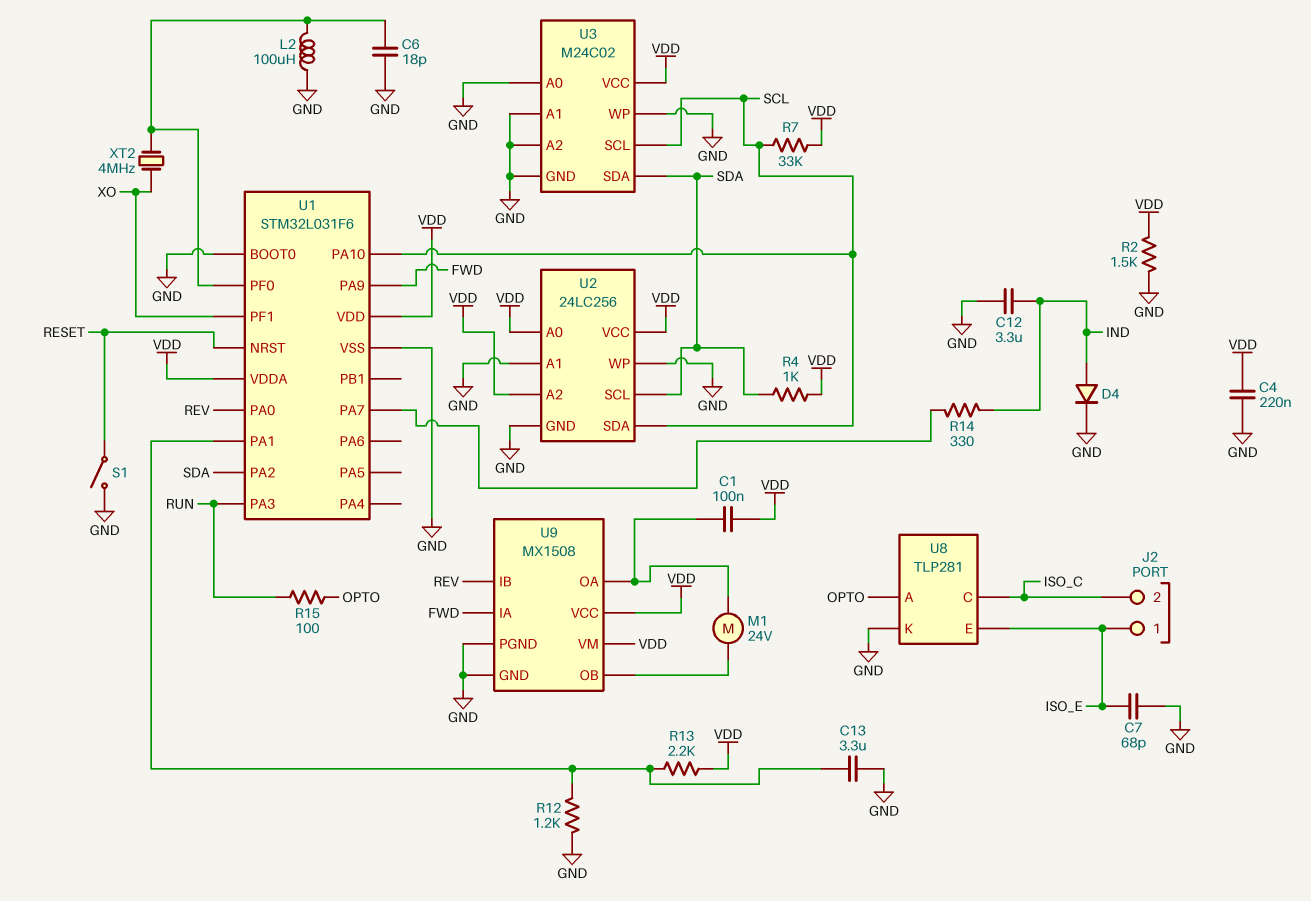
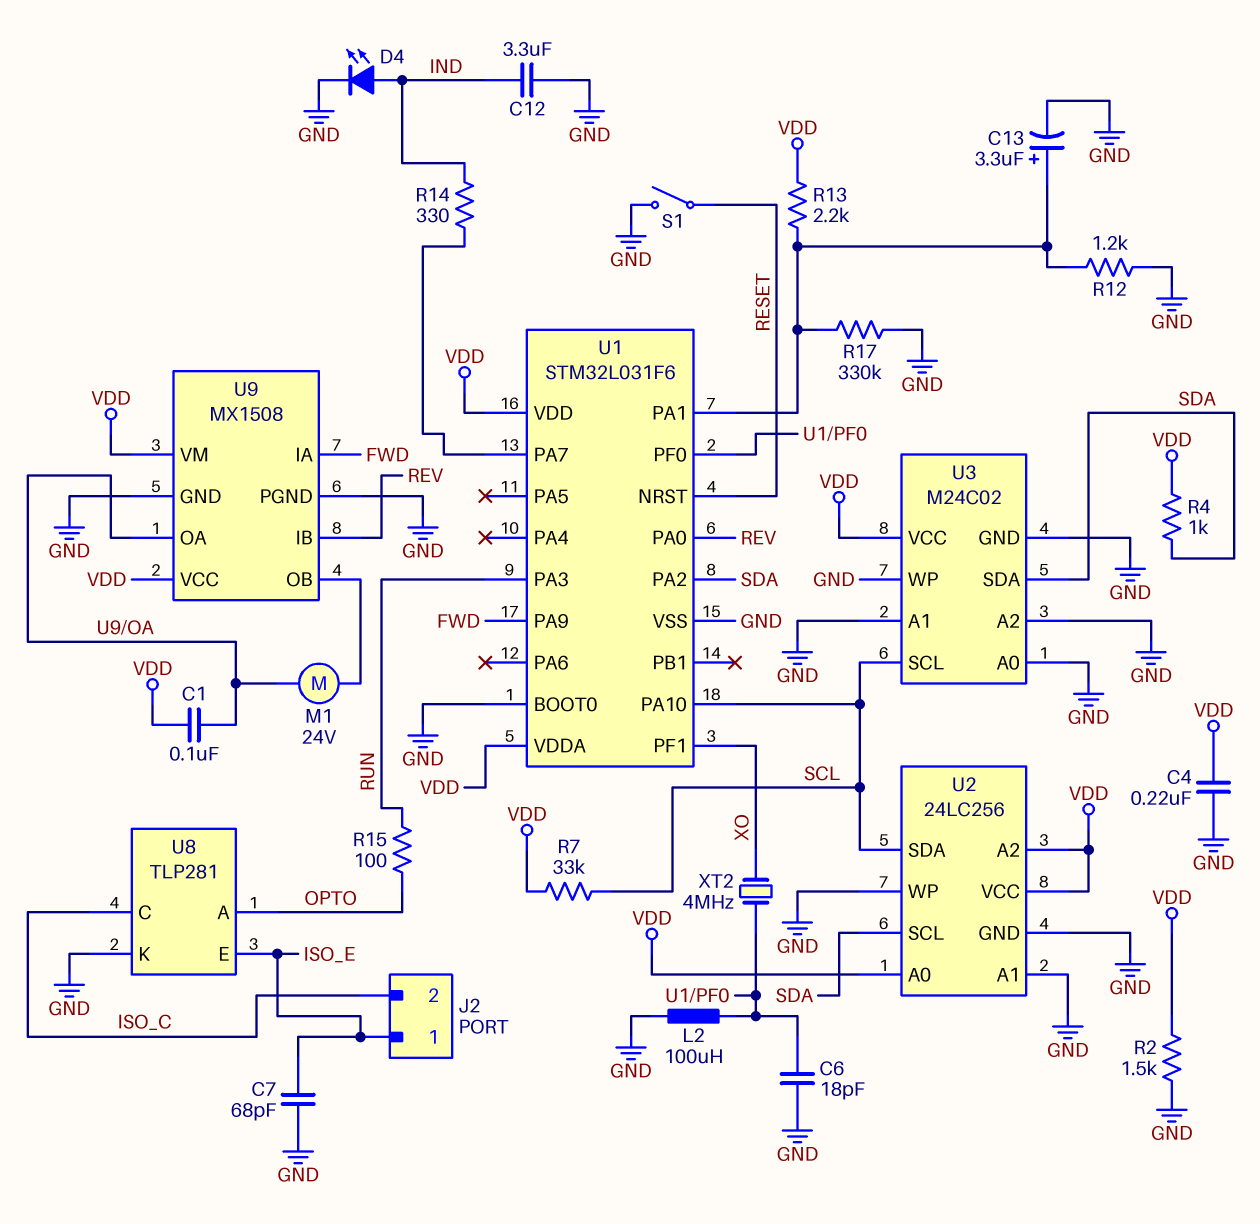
C13: 3.3uF (GND, U1/PA1) -> 3.3uF (plus U1/PA1, minus GND)
D4: diode (A IND, K GND) -> LED (A IND, K GND)
R17: none -> 330k (GND, U1/PA1)

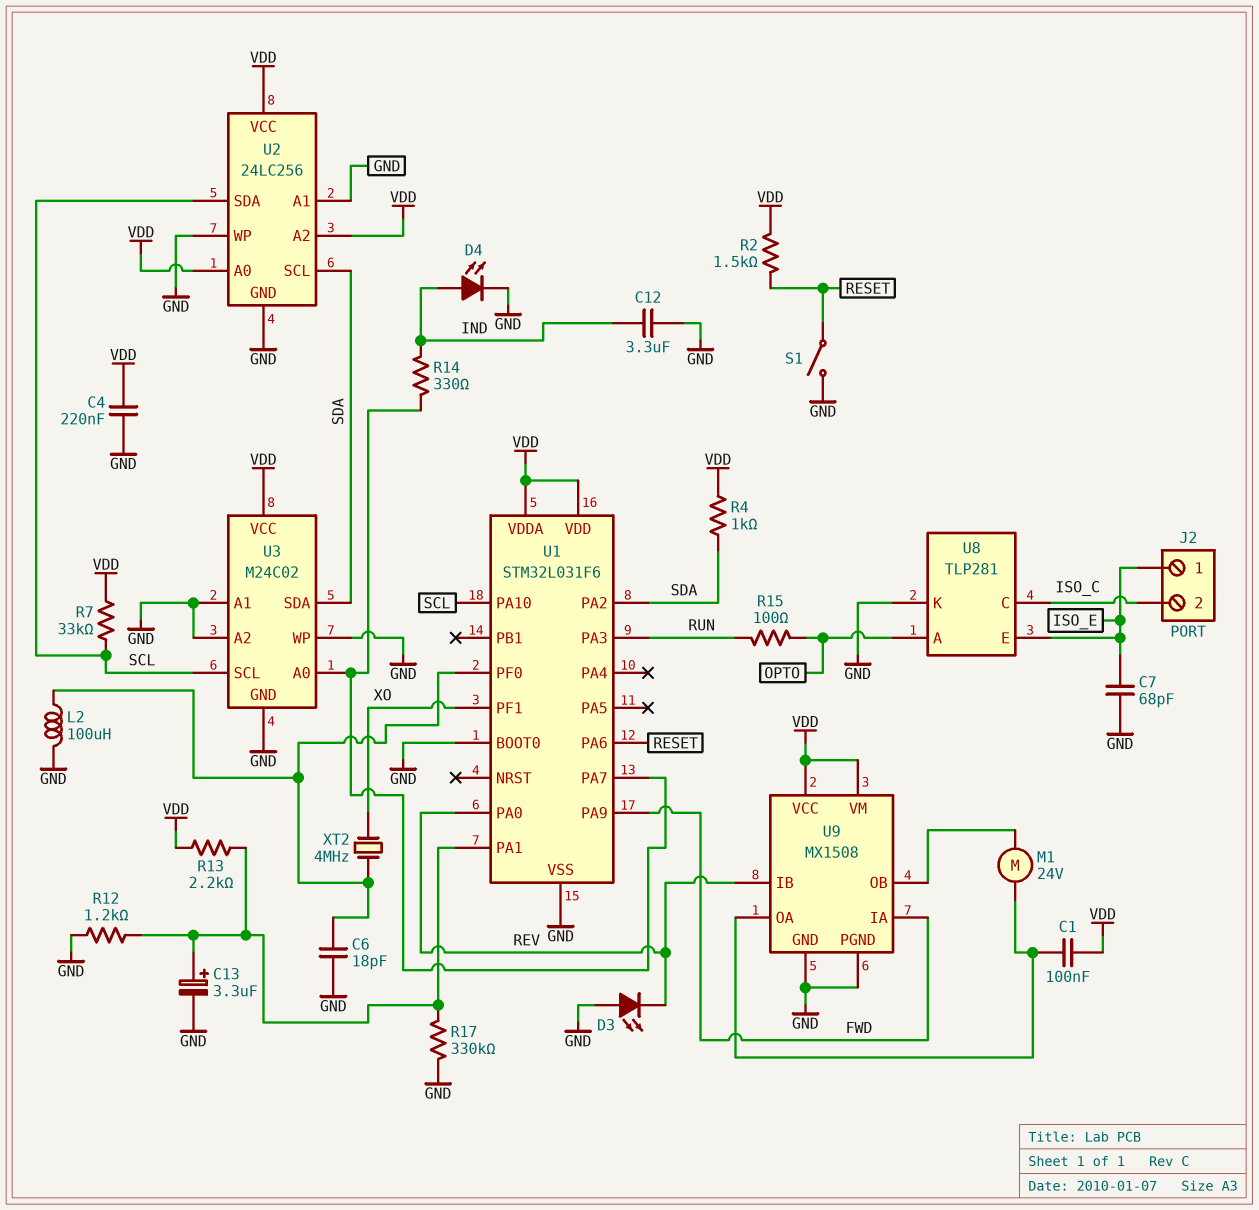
D3: none -> LED (A GND, K REV)
R2: 1.5k (GND, VDD) -> 1.5k (RESET, VDD)
U1 pin NRST: RESET -> none
U1 pin PA6: none -> RESET
U3 pin A0: GND -> U1/PA7

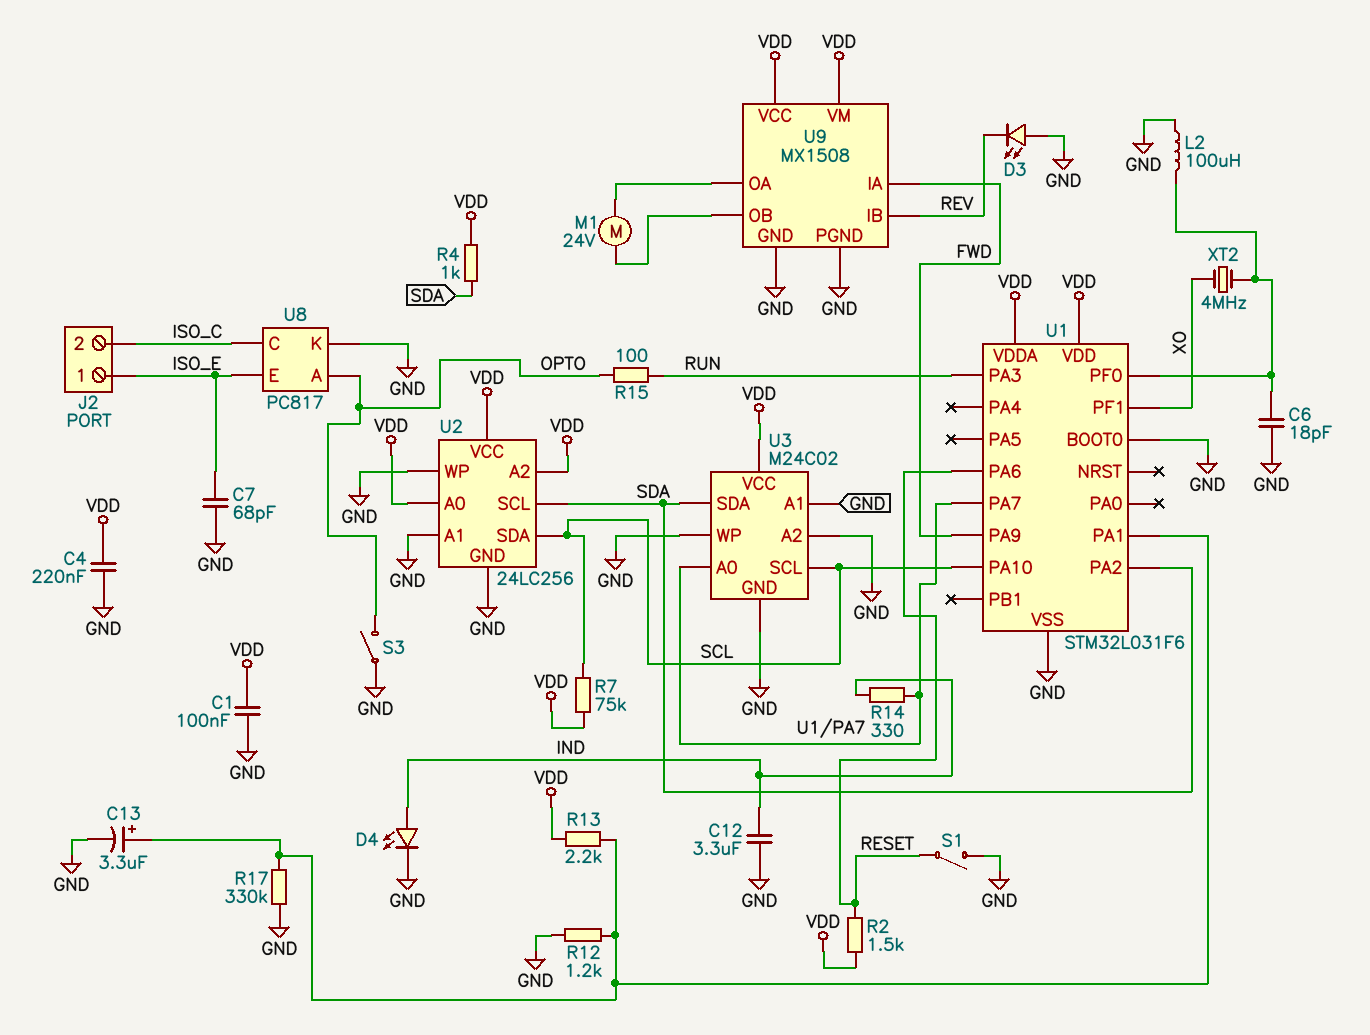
C1: 100nF (U9/OA, VDD) -> 100nF (GND, VDD)
R7: 33k (SCL, VDD) -> 75k (SCL, VDD)
S3: none -> switch (GND, OPTO)
U1 pin PA0: REV -> none
U8: TLP281 -> PC817

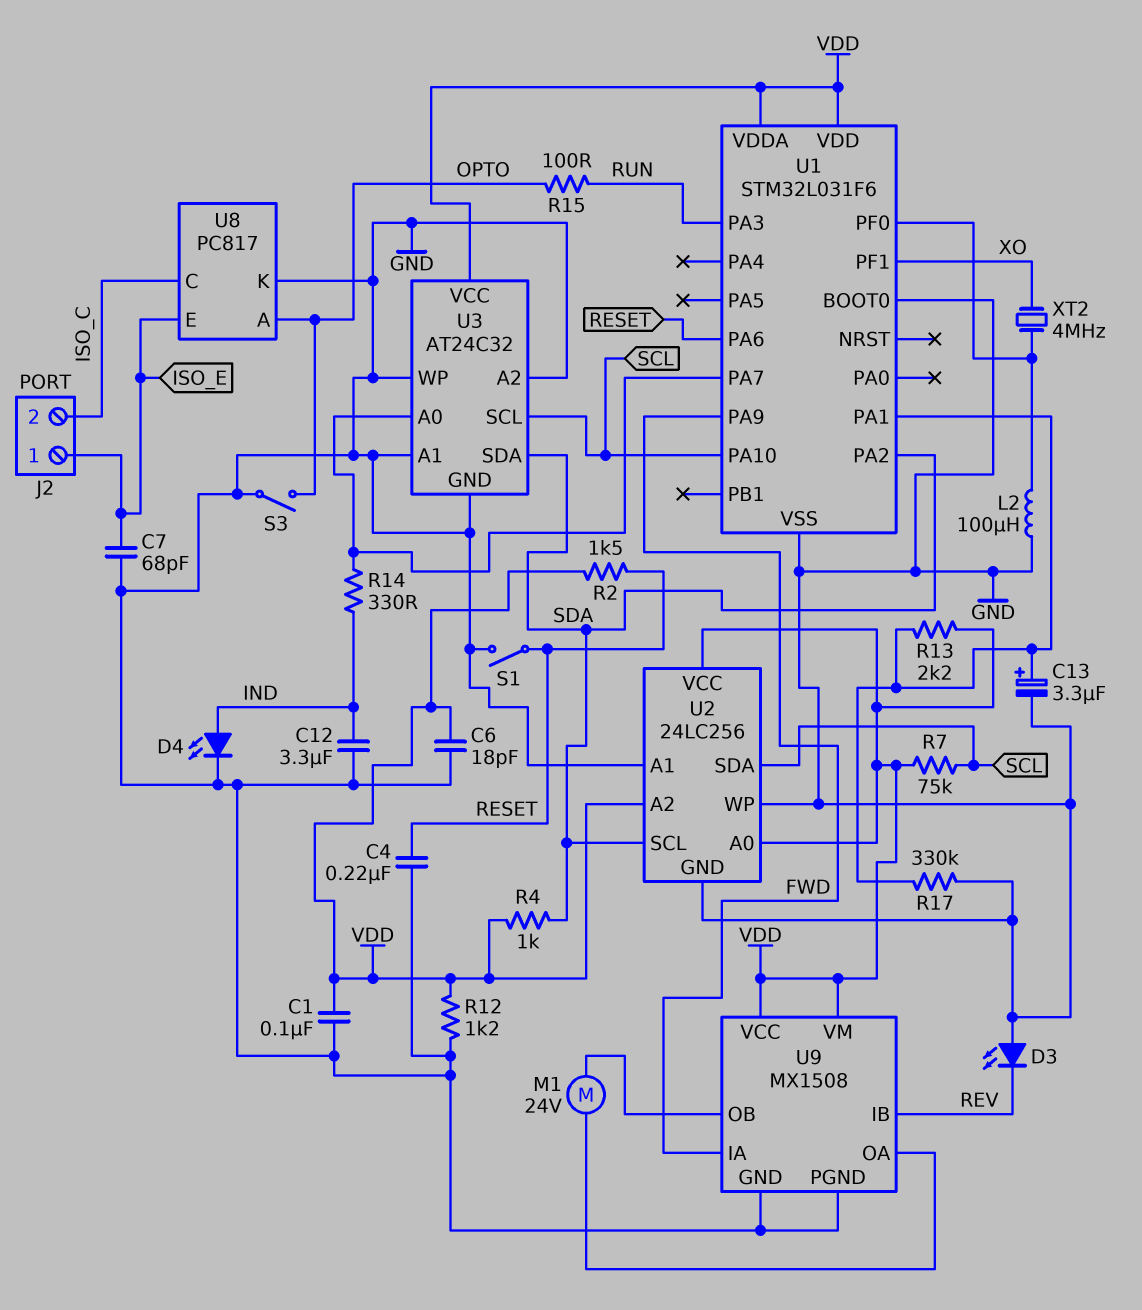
C4: 220nF (GND, VDD) -> 220nF (GND, RESET)
C6: 18pF (GND, U1/PF0) -> 18pF (GND, VDD)
R12: 1.2k (GND, U1/PA1) -> 1.2k (GND, VDD)
U3: M24C02 -> AT24C32

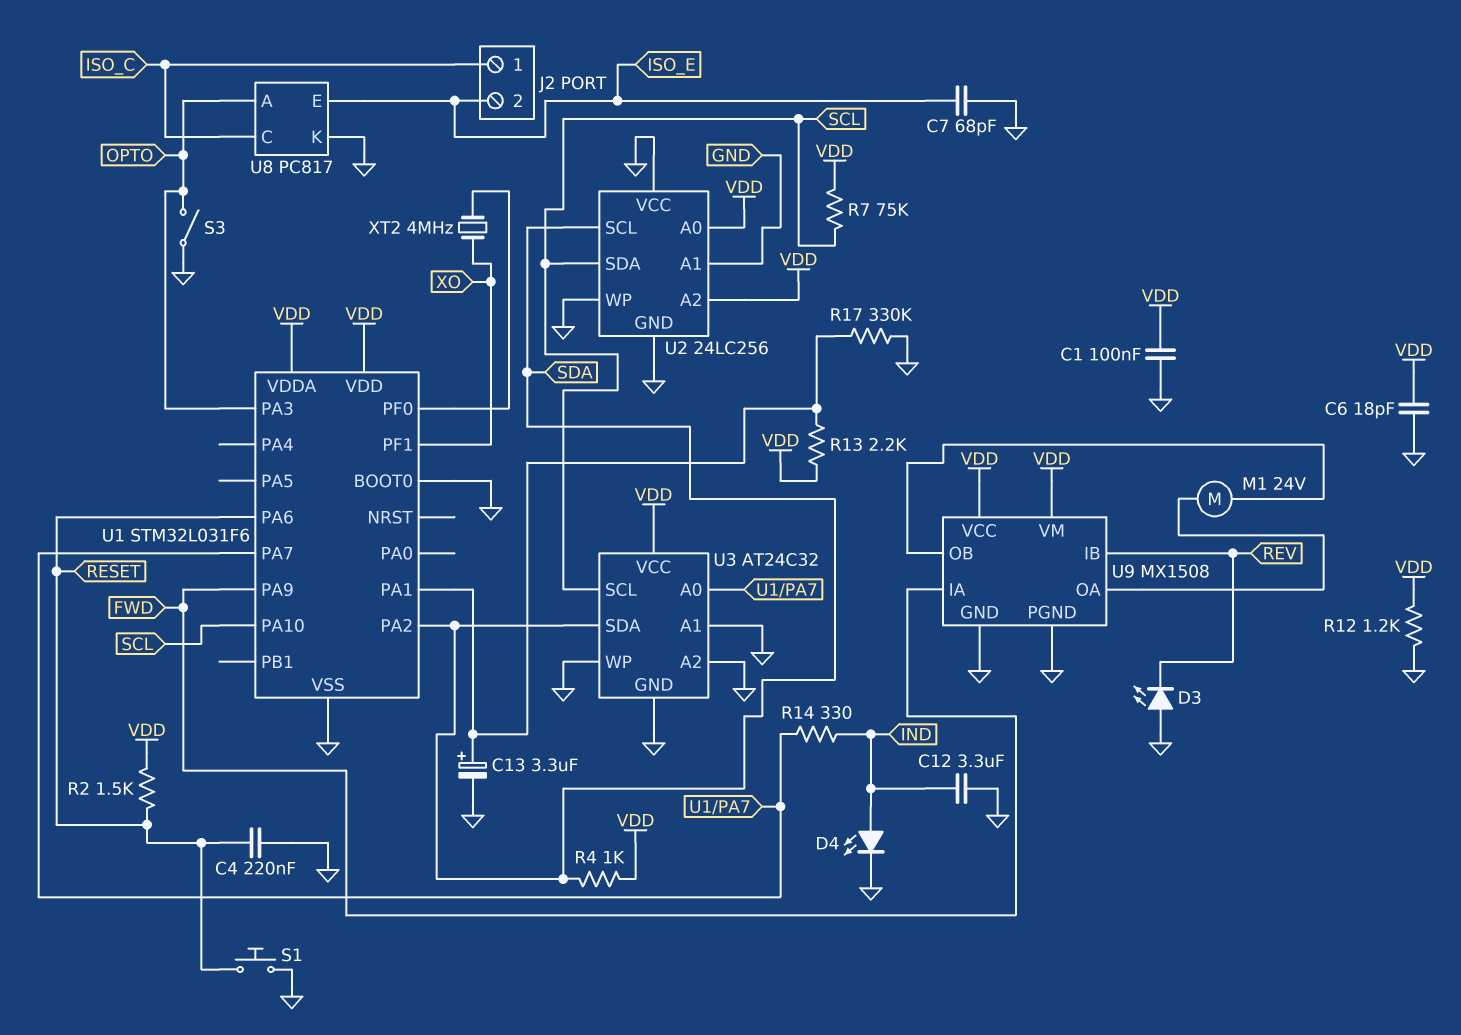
J2 pin 1: ISO_E -> ISO_C
J2 pin 2: ISO_C -> ISO_E
L2: 100uH (GND, U1/PF0) -> none
R15: 100 (OPTO, RUN) -> none
S1: switch (GND, RESET) -> button (GND, RESET)
U1 pin PA3: RUN -> OPTO
U2 pin VCC: VDD -> GND

